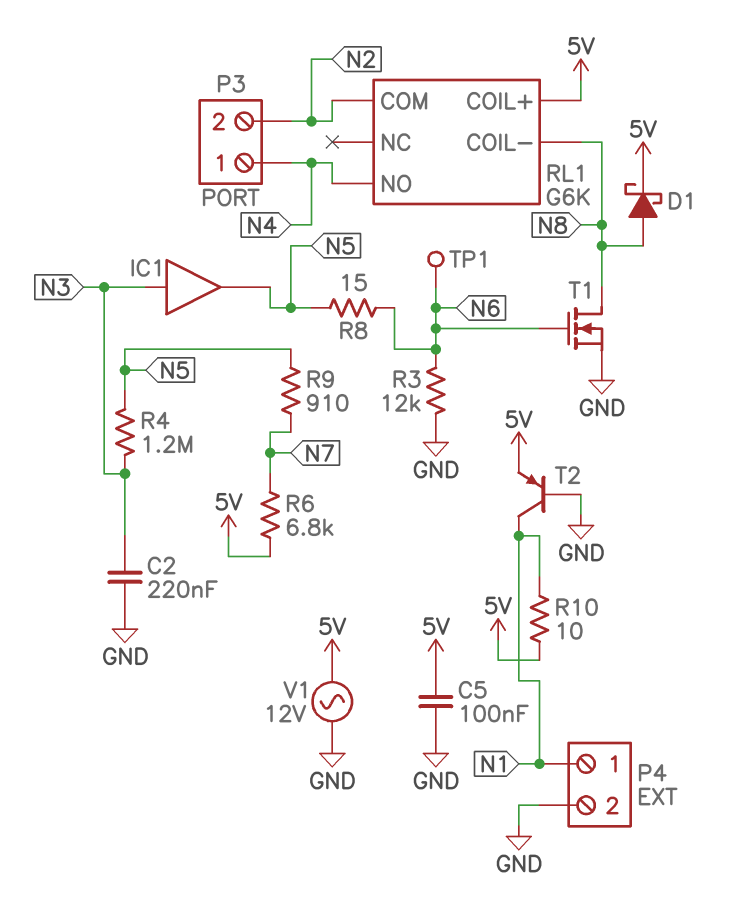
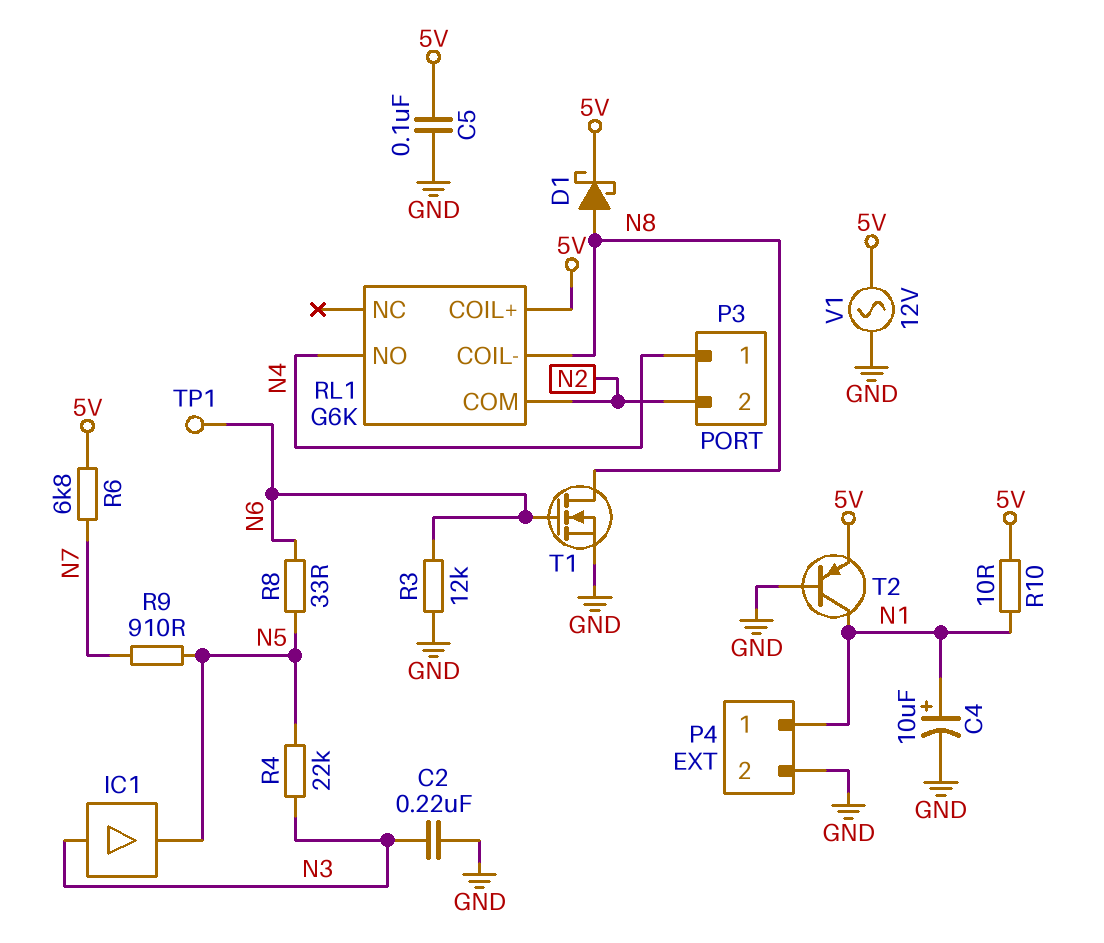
C4: none -> 10uF (plus N1, minus GND)
R4: 1.2M (N3, N5) -> 22k (N3, N5)
R8: 15 (N5, N6) -> 33 (N5, N6)

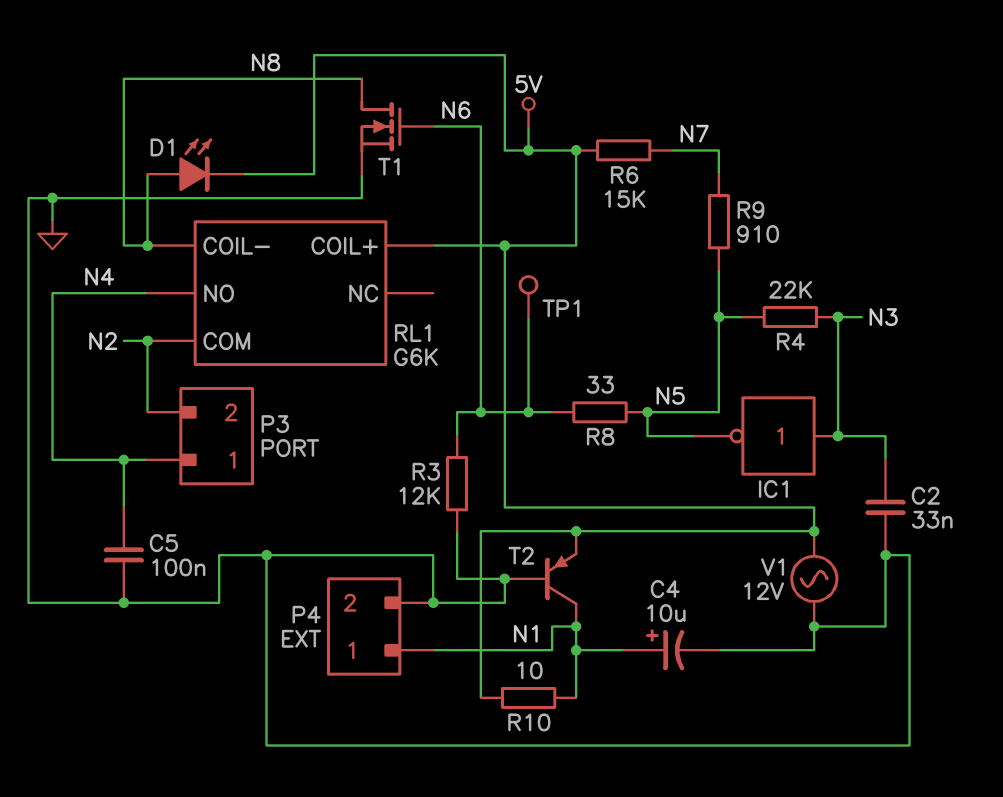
C2: 220nF (GND, N3) -> 33nF (GND, N3)
C5: 100nF (5V, GND) -> 100nF (GND, N4)
D1: schottky (A N8, K 5V) -> LED (A N8, K 5V)
IC1: buffer (in N3, out N5) -> NOT (in N3, out N5)
R6: 6.8k (5V, N7) -> 15k (5V, N7)

